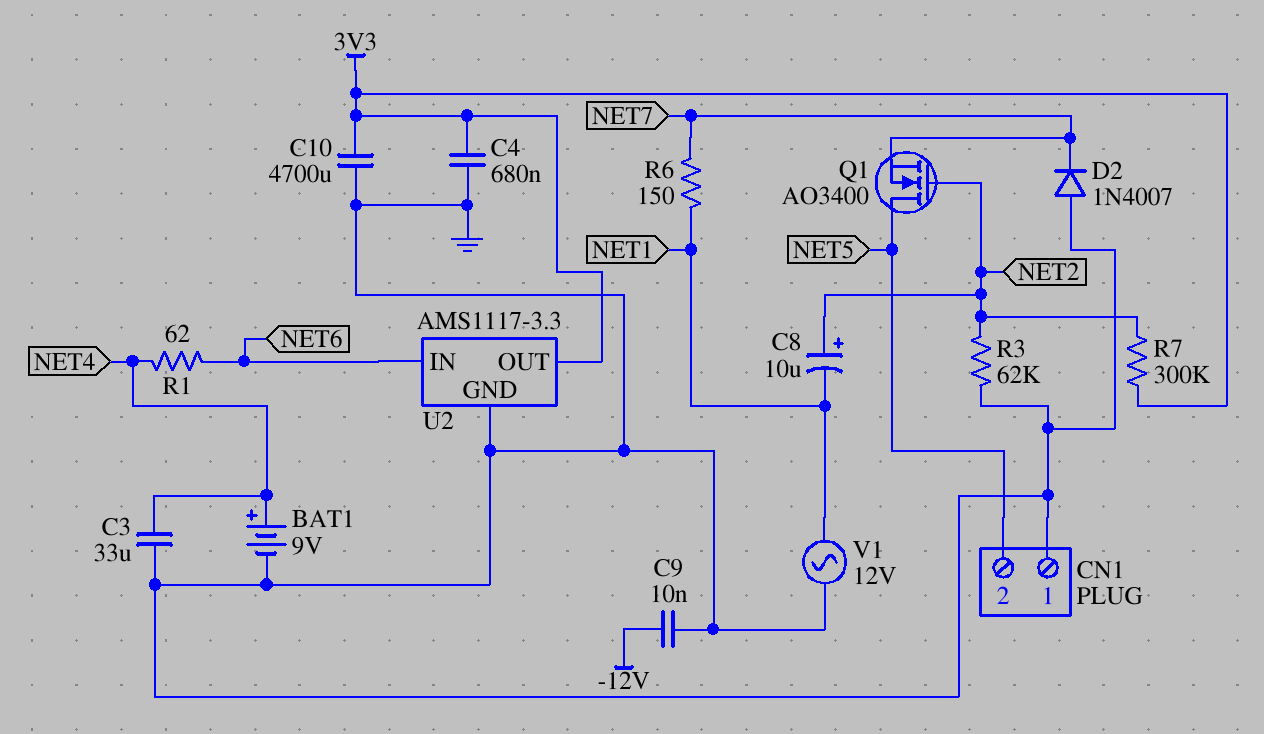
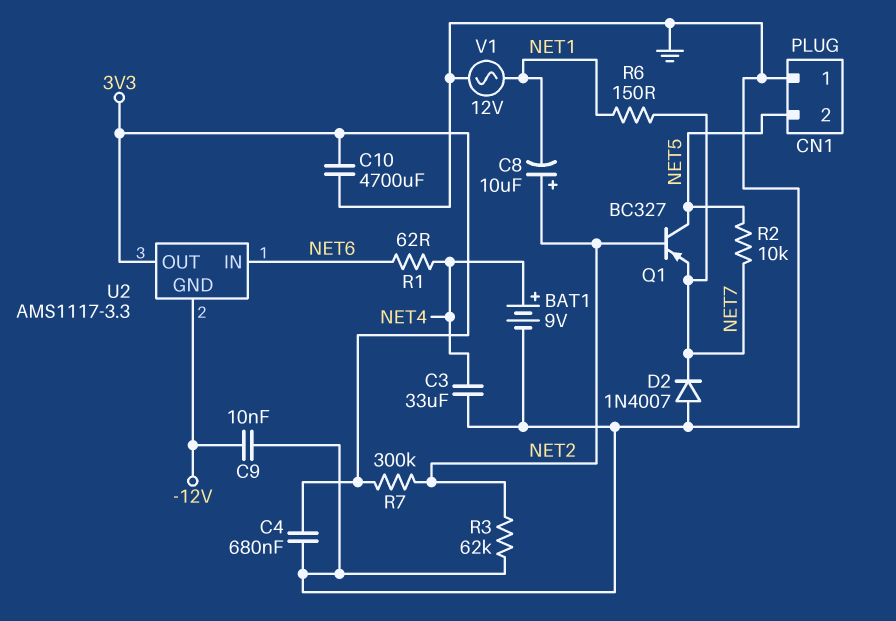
Q1: NMOS AO3400 (G NET2, D NET5, S NET7) -> PNP BC327 (B NET2, C NET5, E NET7)
R2: none -> 10k (NET5, NET7)
U2 pin GND: GND -> -12V

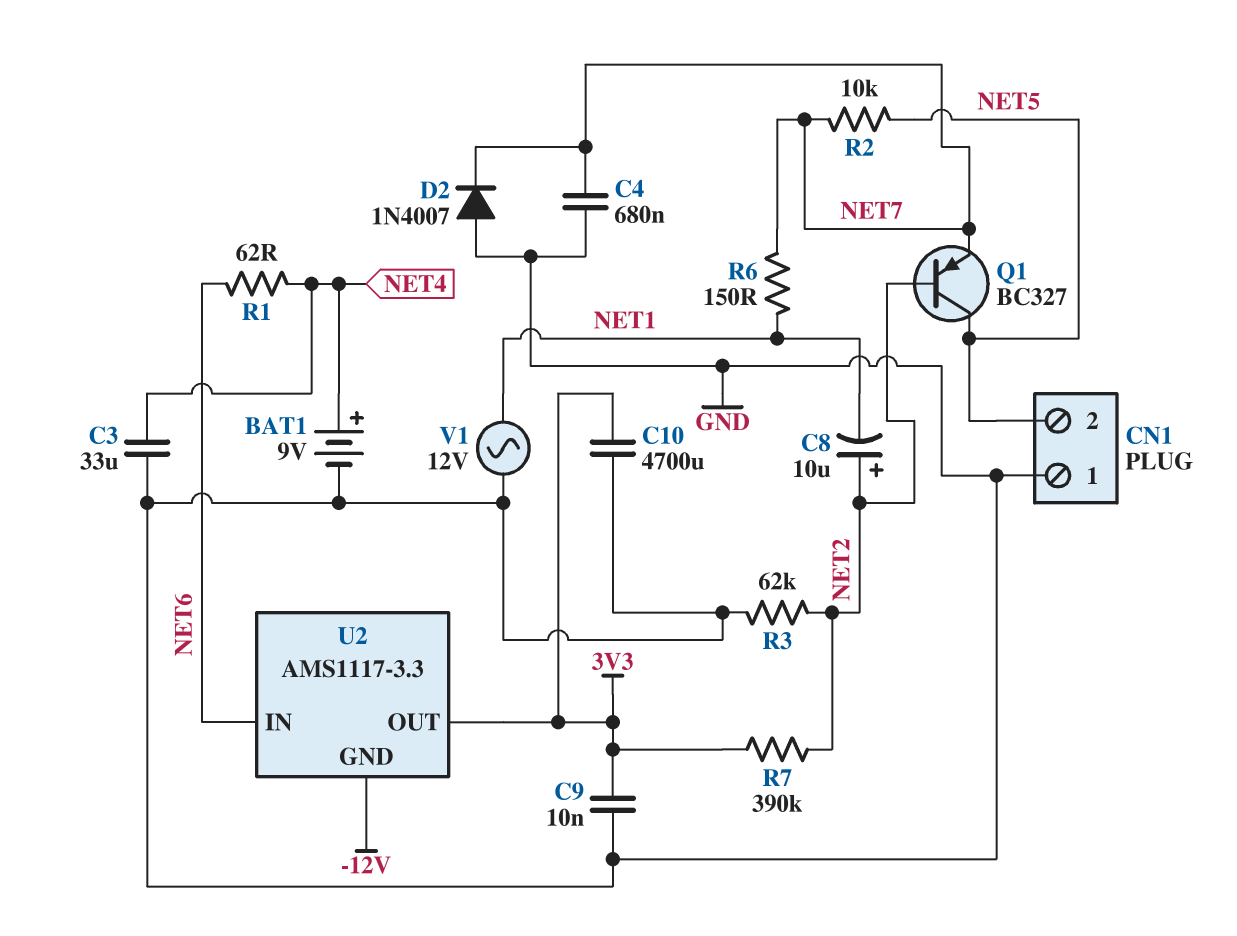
C4: 680nF (3V3, GND) -> 680nF (GND, NET7)
C9: 10nF (-12V, GND) -> 10nF (3V3, GND)
R7: 300k (3V3, NET2) -> 390k (3V3, NET2)

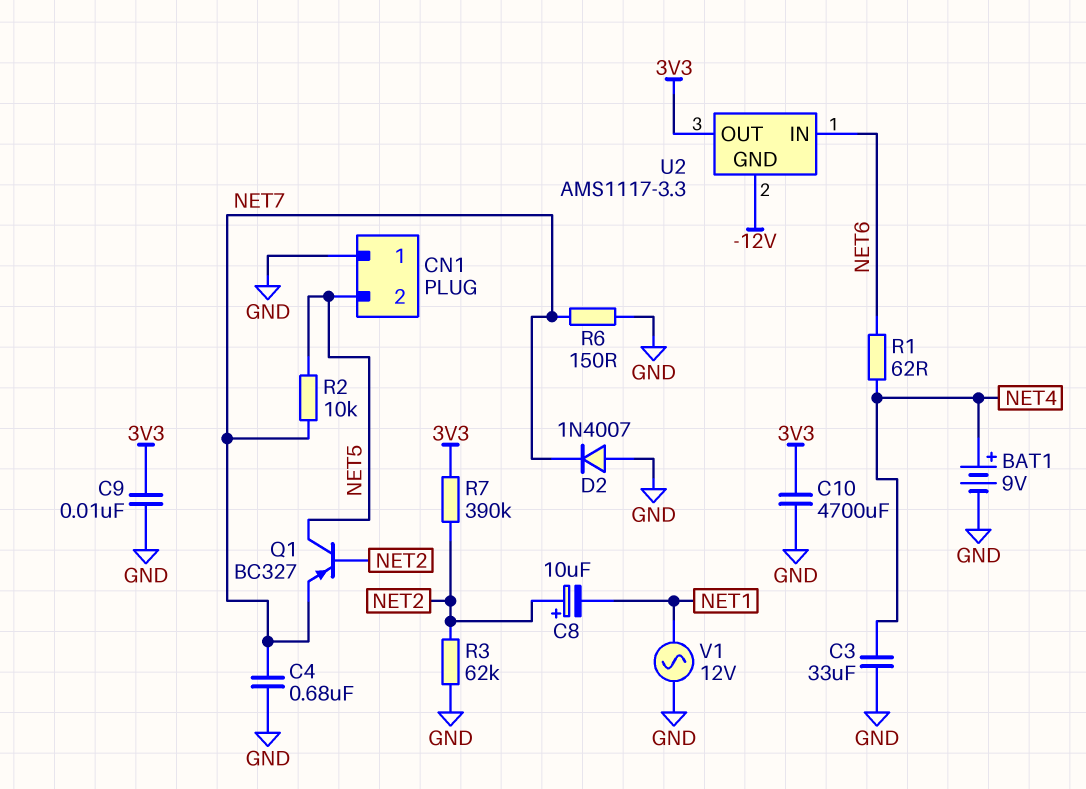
R6: 150 (NET1, NET7) -> 150 (GND, NET7)

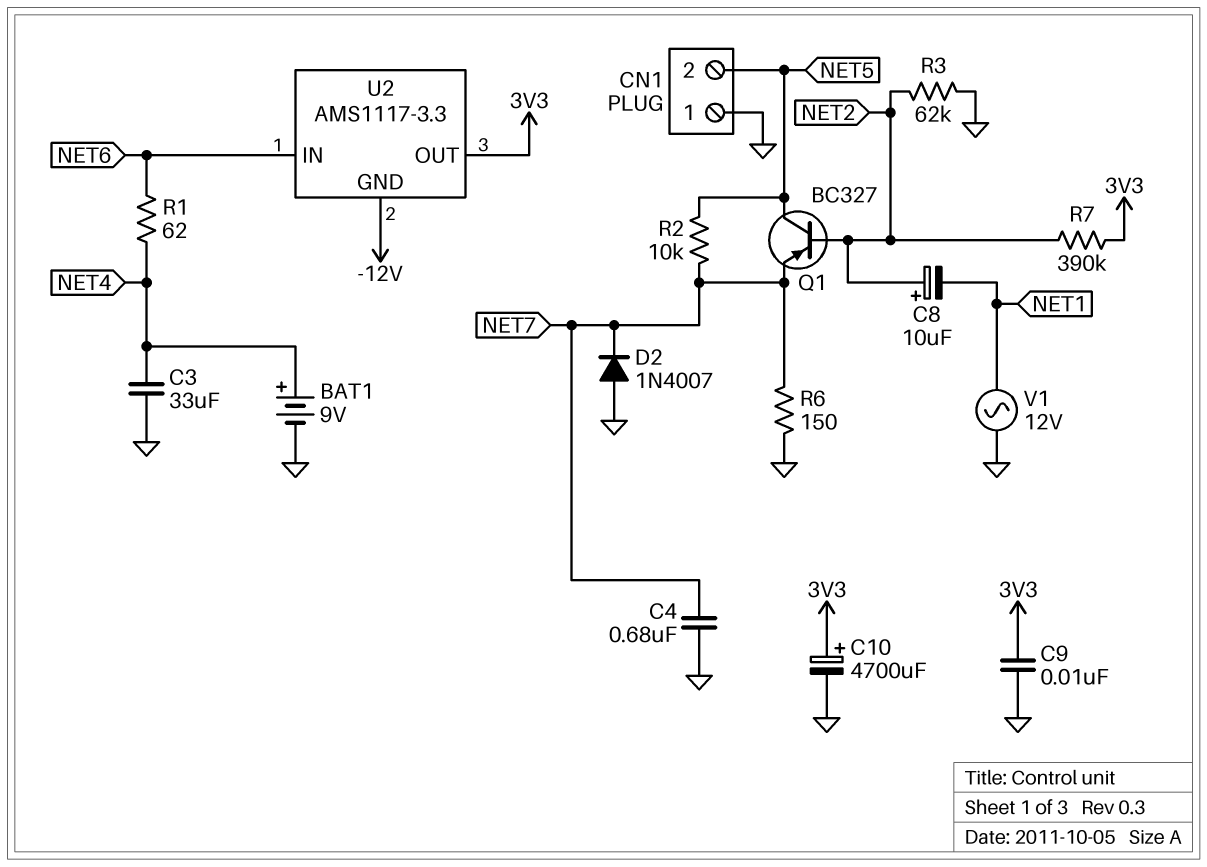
C10: 4700uF (3V3, GND) -> 4700uF (plus 3V3, minus GND)

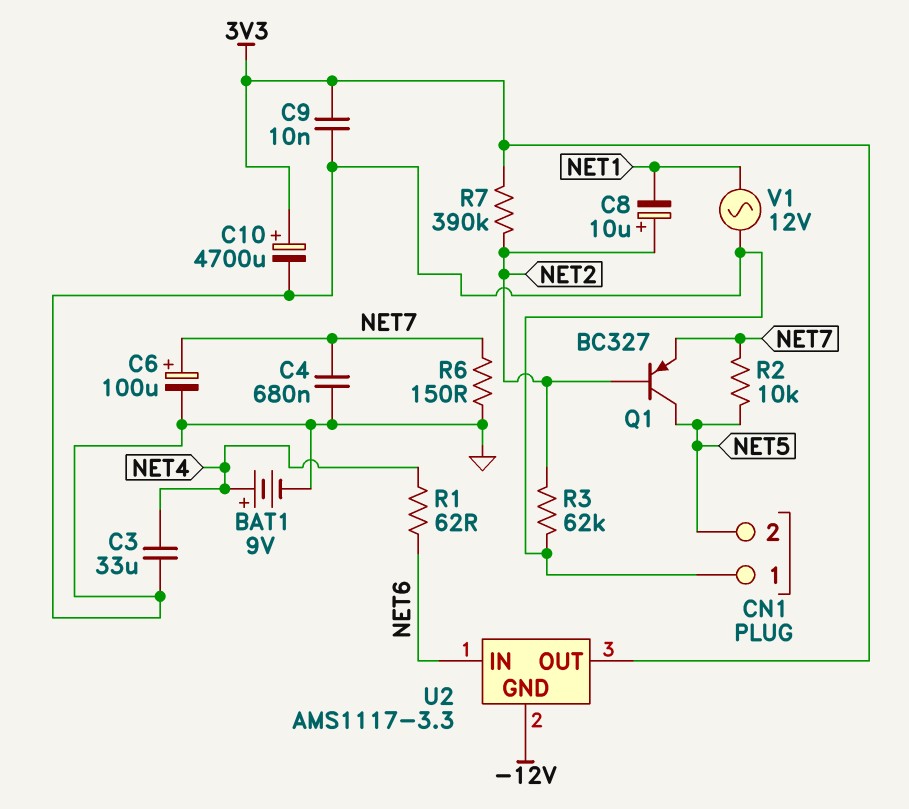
C6: none -> 100uF (plus NET7, minus GND)
D2: diode 1N4007 (A GND, K NET7) -> none

